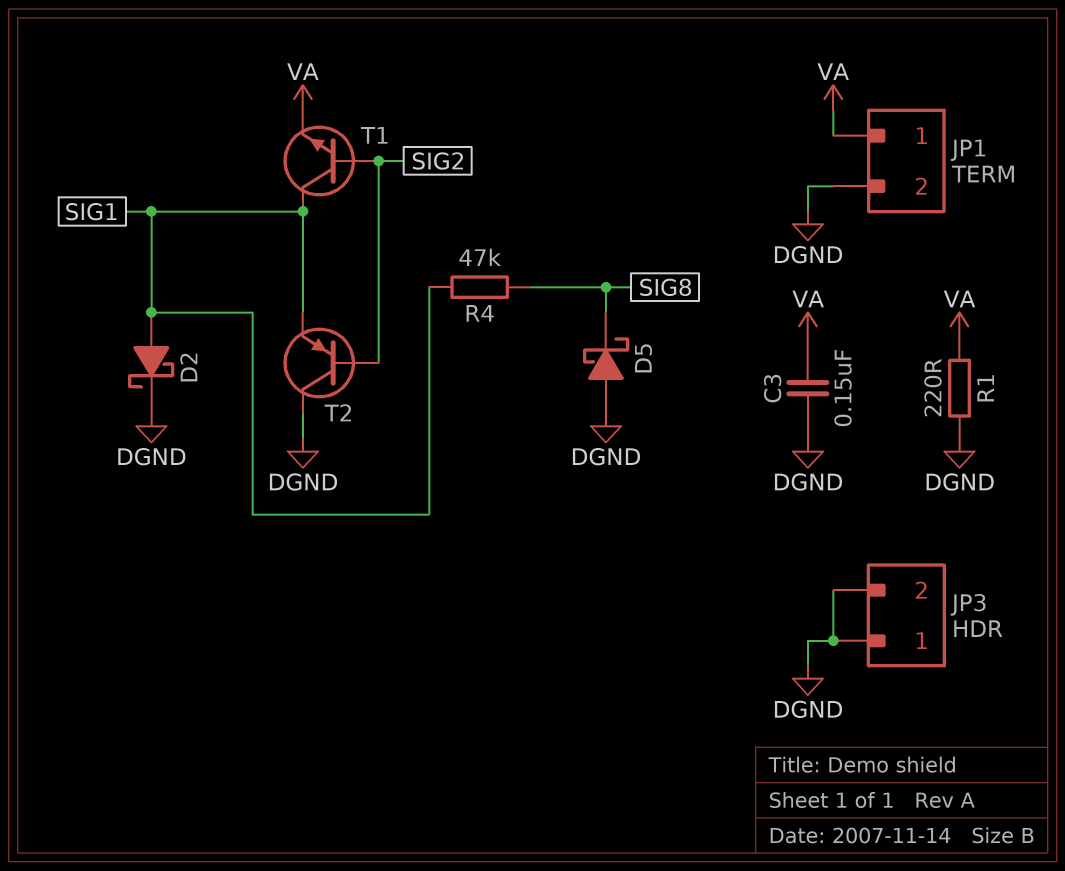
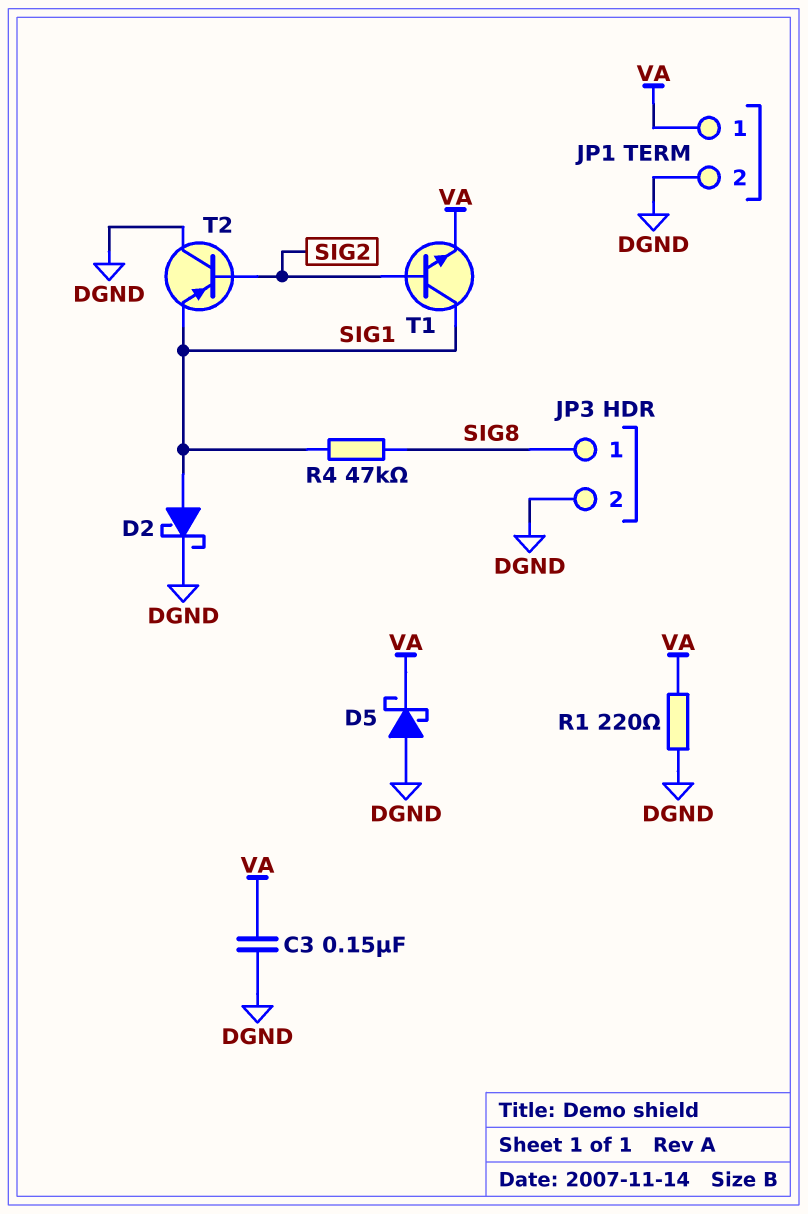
D5: schottky (A DGND, K SIG8) -> schottky (A DGND, K VA)
JP3 pin 1: DGND -> SIG8

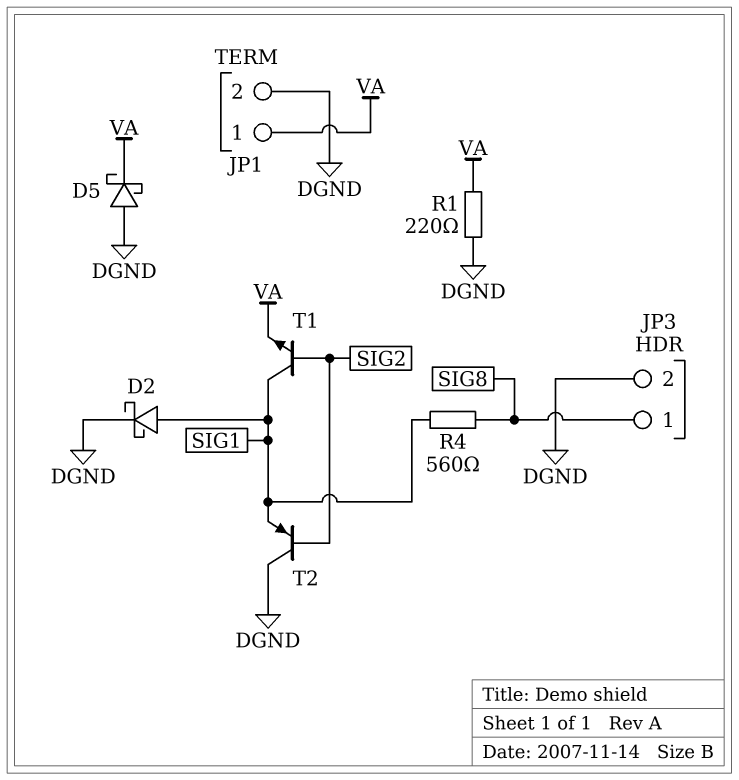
C3: 150nF (DGND, VA) -> none
R4: 47k (SIG1, SIG8) -> 560 (SIG1, SIG8)

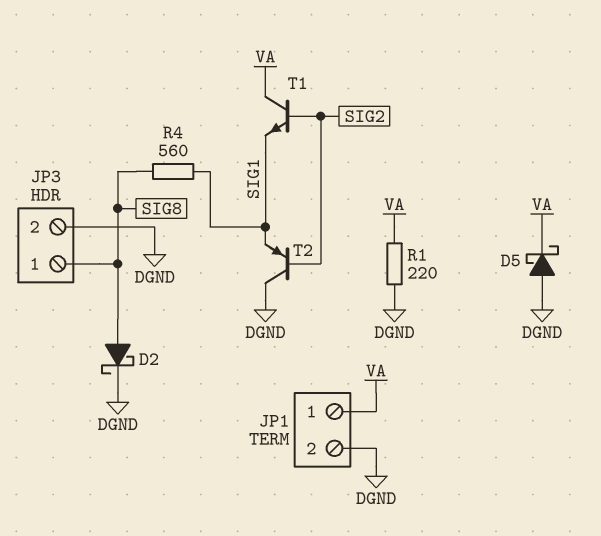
D2: schottky (A SIG1, K DGND) -> schottky (A SIG8, K DGND)
T1: NPN (B SIG2, C SIG1, E VA) -> NPN (B SIG2, C VA, E SIG1)

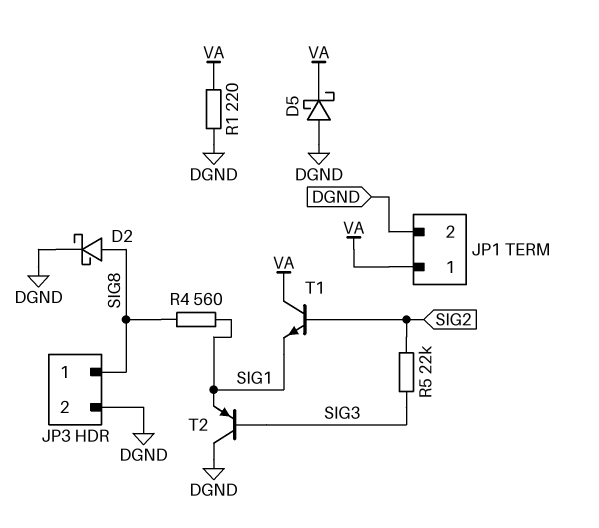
R5: none -> 22k (SIG2, SIG3)
T2: PNP (B SIG2, C DGND, E SIG1) -> PNP (B SIG3, C DGND, E SIG1)

